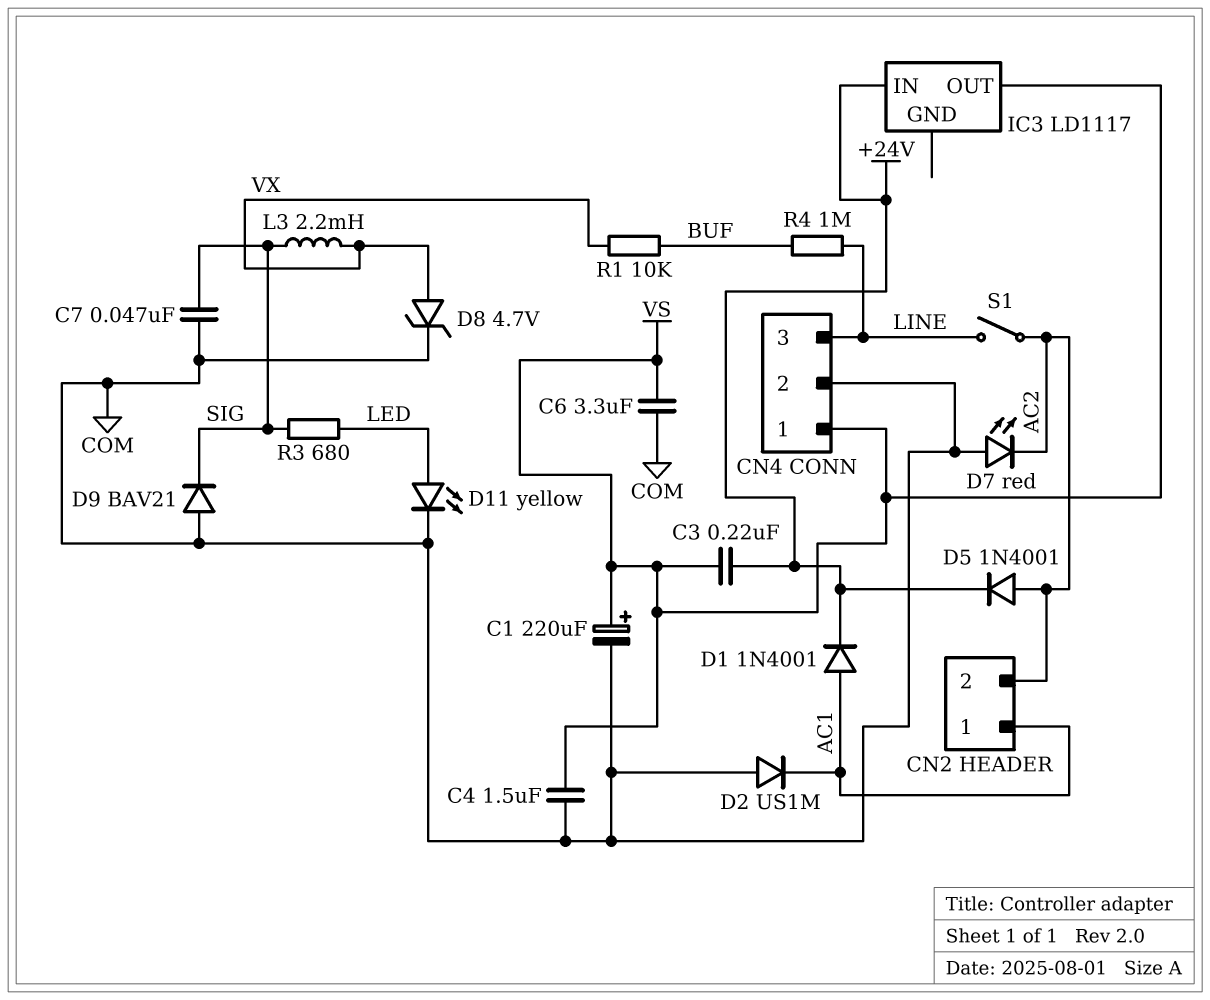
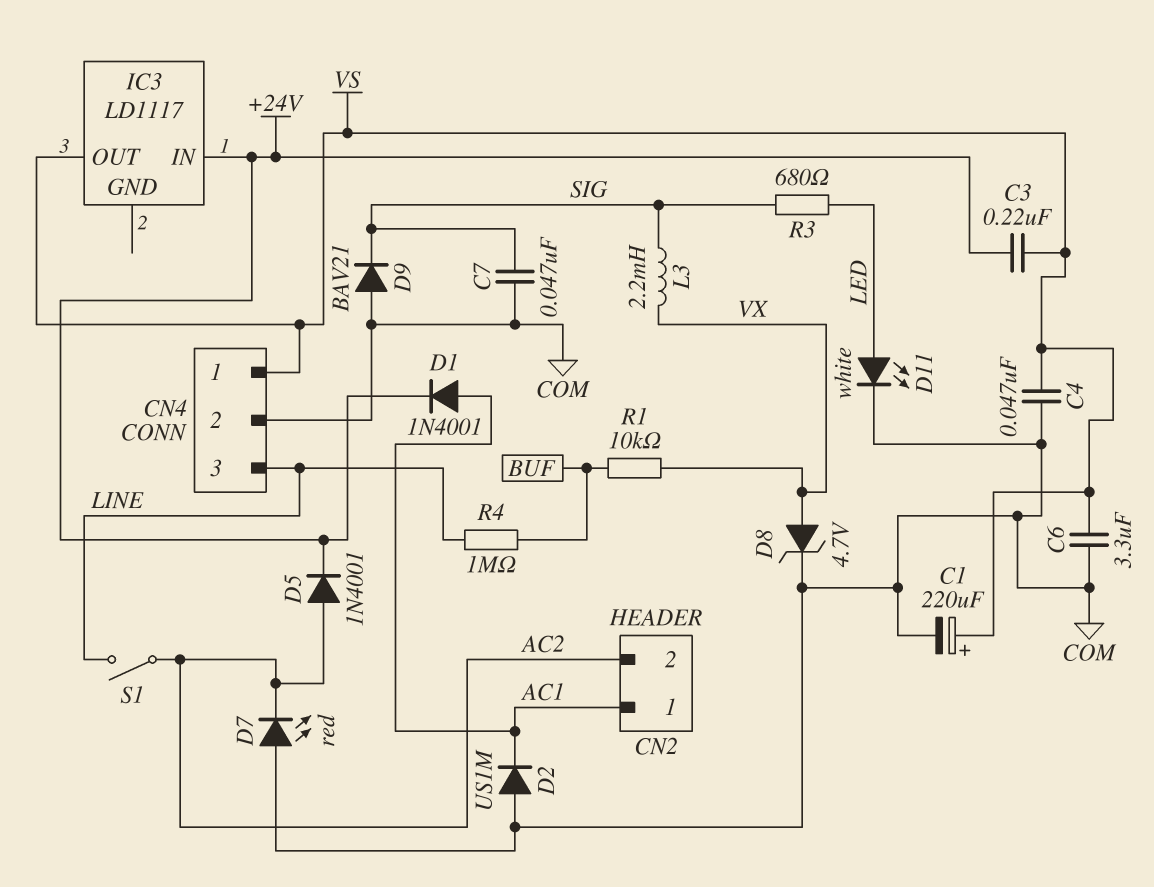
C4: 1.5uF (COM, VS) -> 47nF (COM, VS)
D11: LED yellow (A LED, K COM) -> LED white (A LED, K COM)

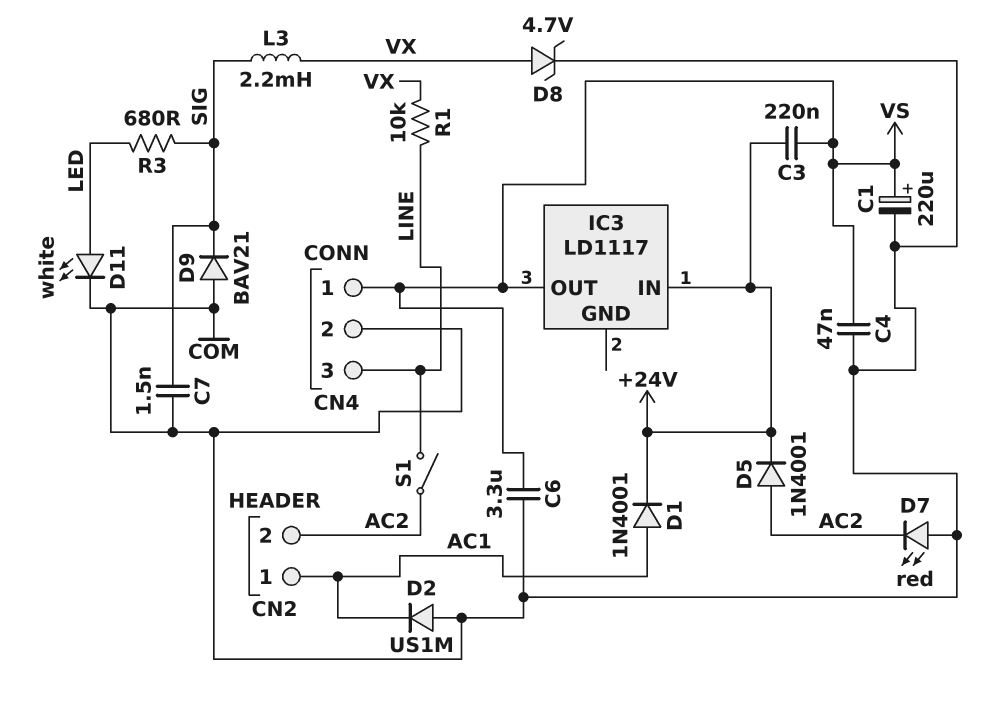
C7: 47nF (COM, SIG) -> 1.5nF (COM, SIG)
R1: 10k (BUF, VX) -> 10k (LINE, VX)
R4: 1M (BUF, LINE) -> none

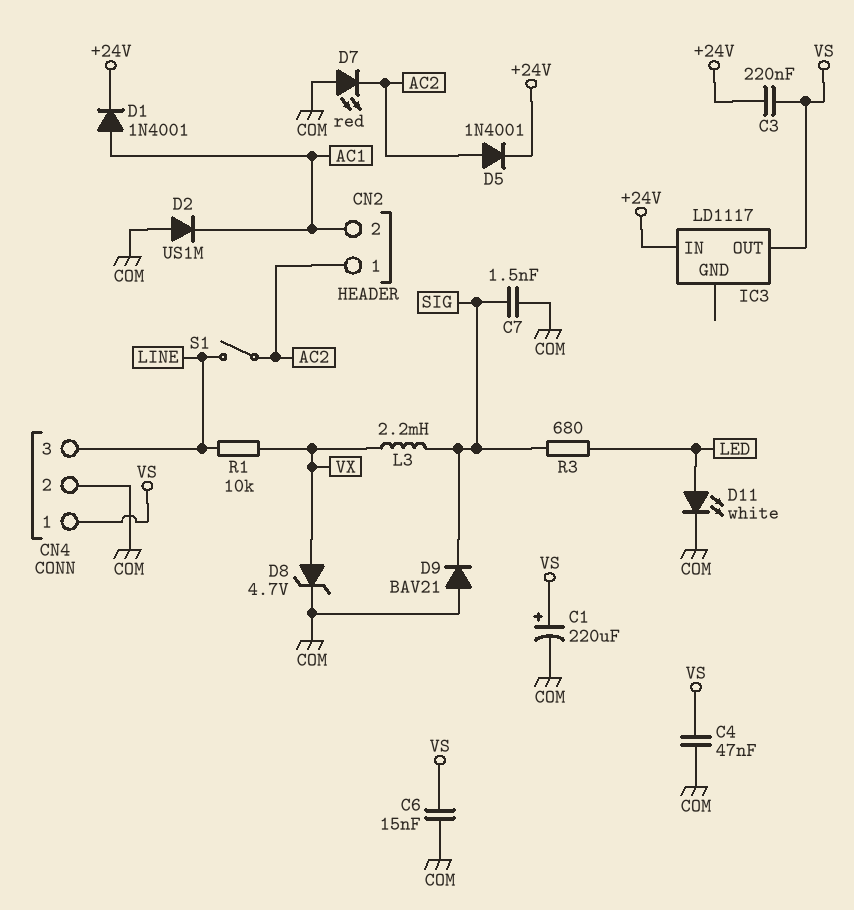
C6: 3.3uF (COM, VS) -> 15nF (COM, VS)
CN2 pin 1: AC1 -> AC2
CN2 pin 2: AC2 -> AC1

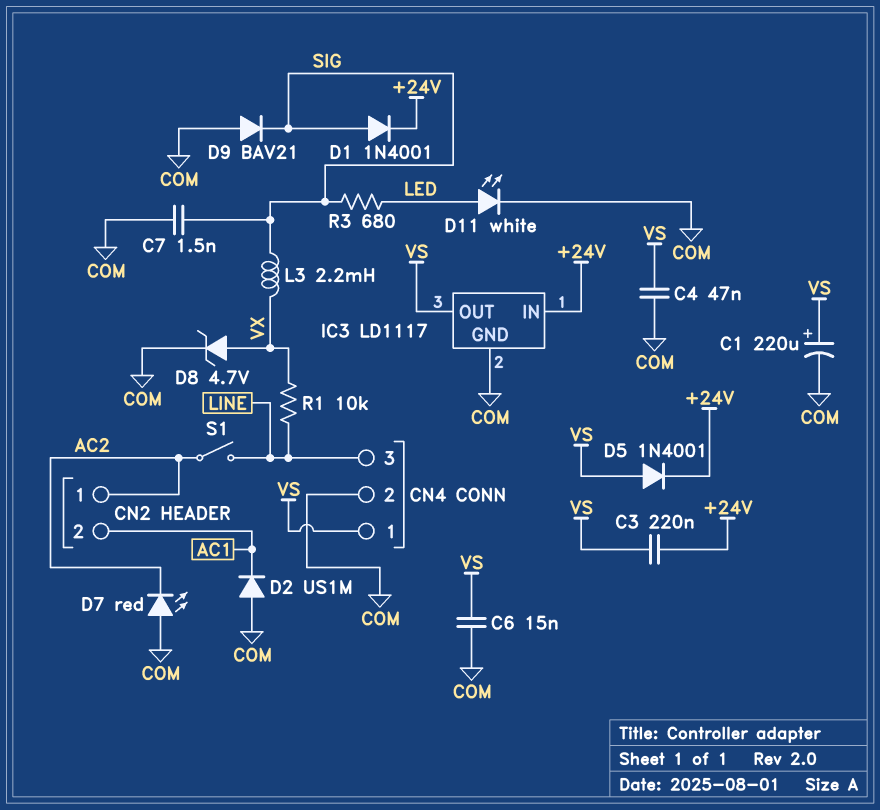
D1: diode 1N4001 (A AC1, K +24V) -> diode 1N4001 (A SIG, K +24V)
D5: diode 1N4001 (A AC2, K +24V) -> diode 1N4001 (A VS, K +24V)
IC3 pin GND: none -> COM

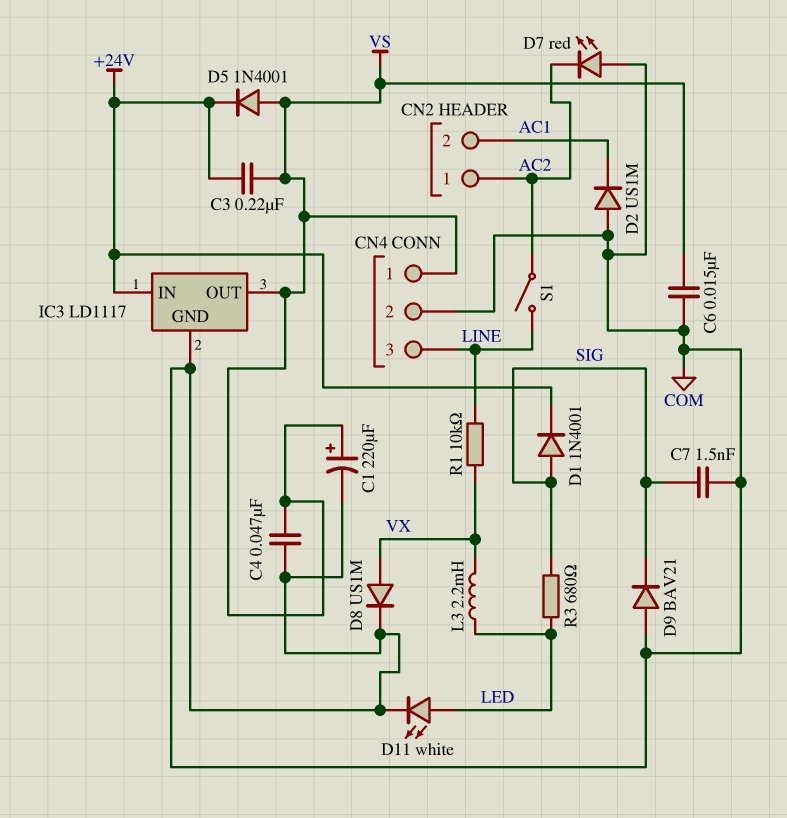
D8: zener 4.7V (A VX, K COM) -> diode US1M (A VX, K COM)
L3: 2.2mH (SIG, VX) -> 2.2mH (LED, VX)

